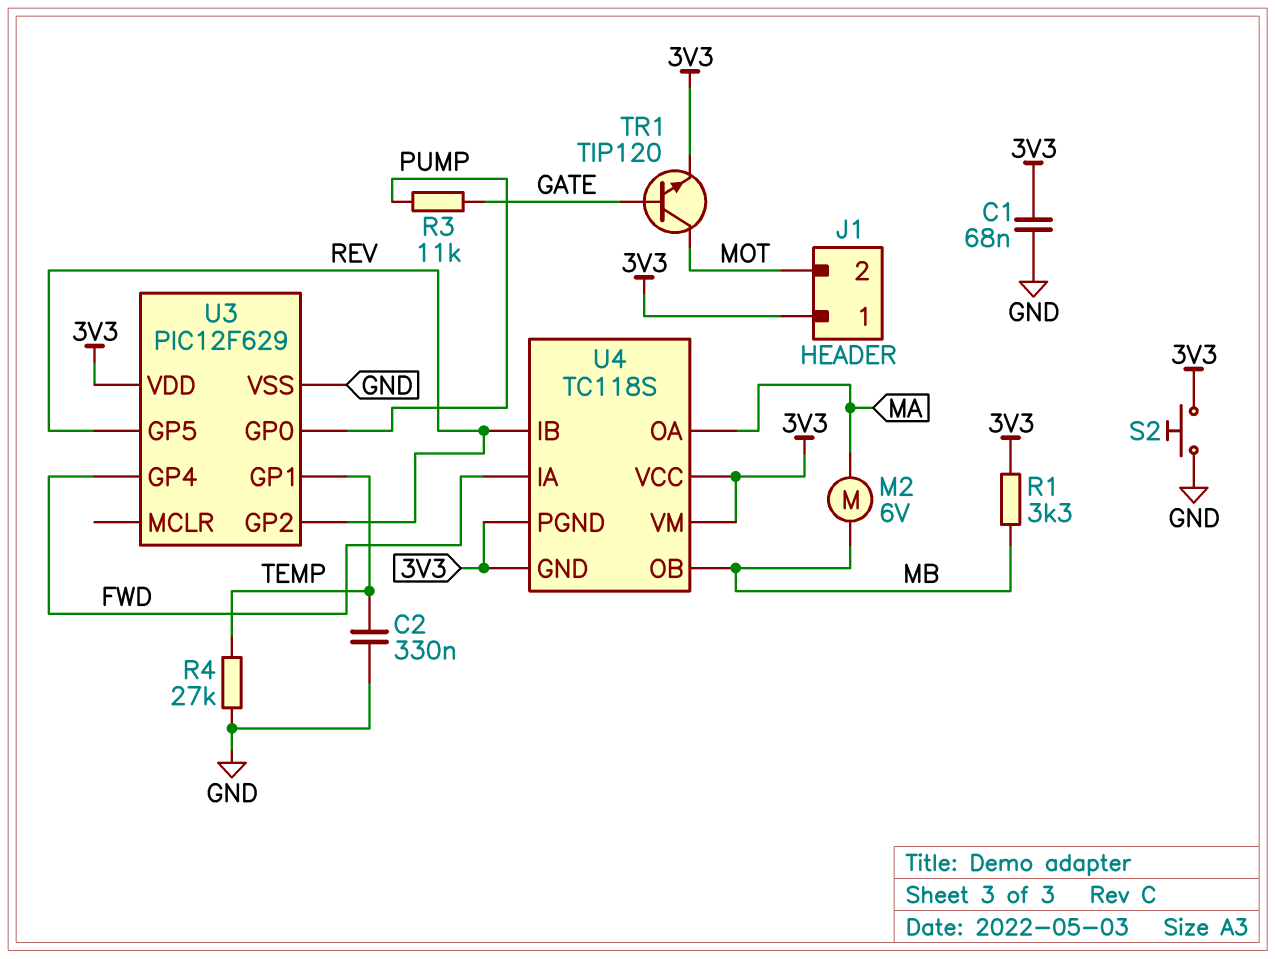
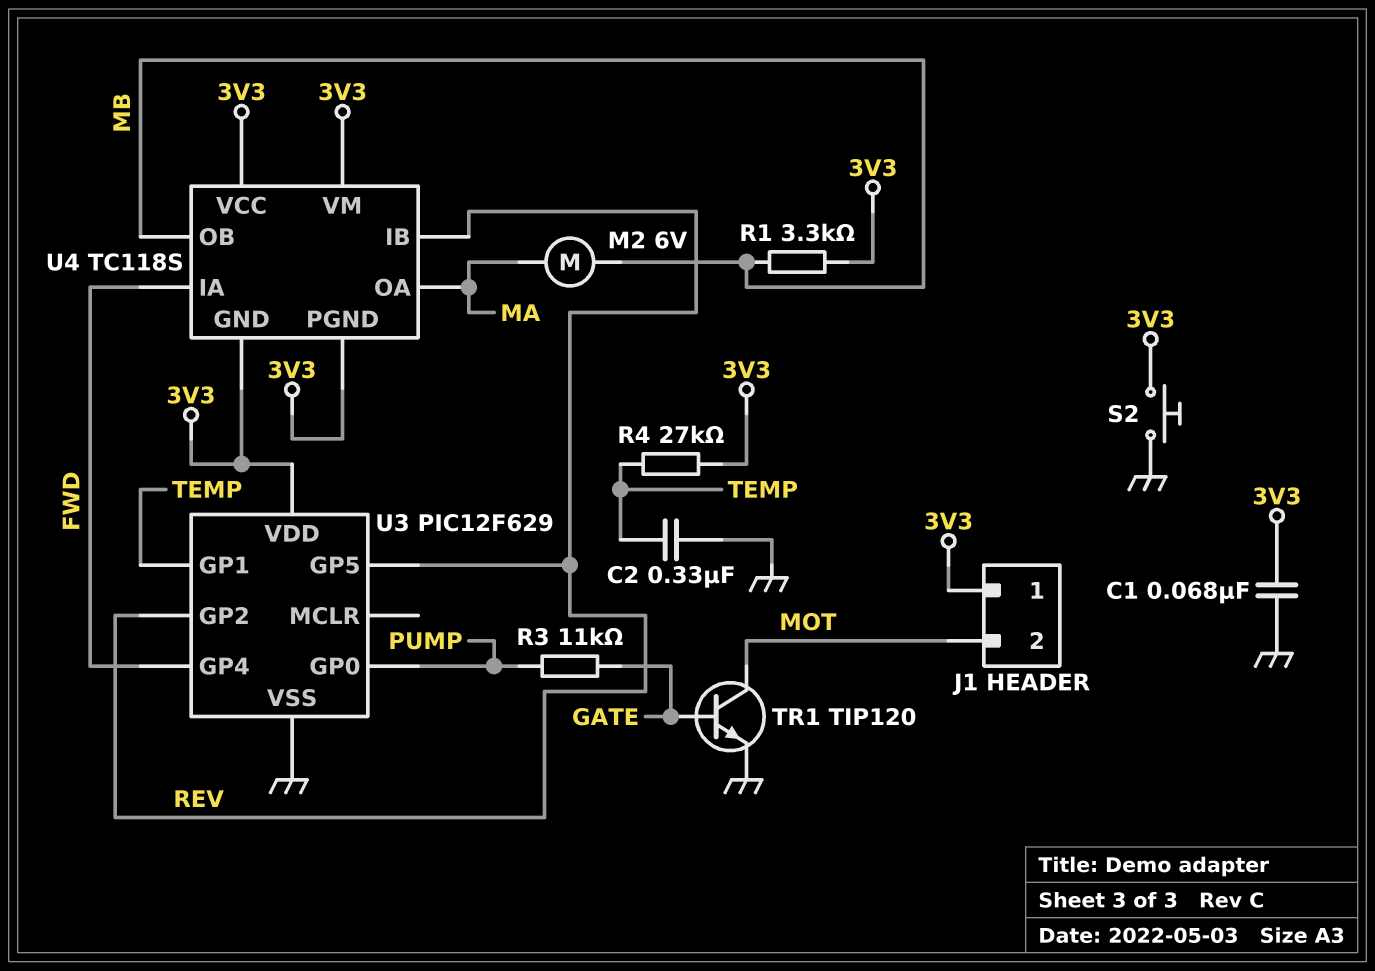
R4: 27k (GND, TEMP) -> 27k (3V3, TEMP)
TR1: NPN TIP120 (B GATE, C MOT, E 3V3) -> NPN TIP120 (B GATE, C MOT, E GND)

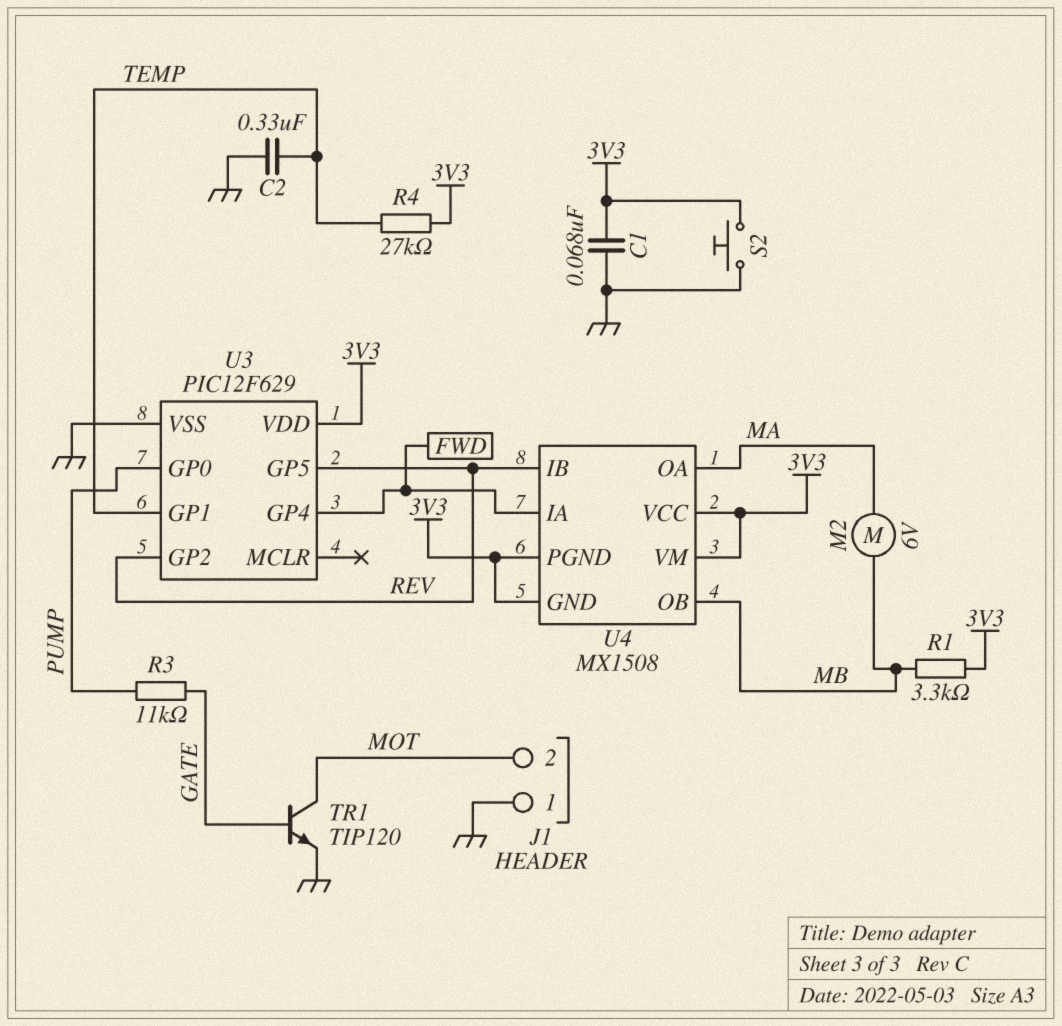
J1 pin 1: 3V3 -> GND
U4: TC118S -> MX1508

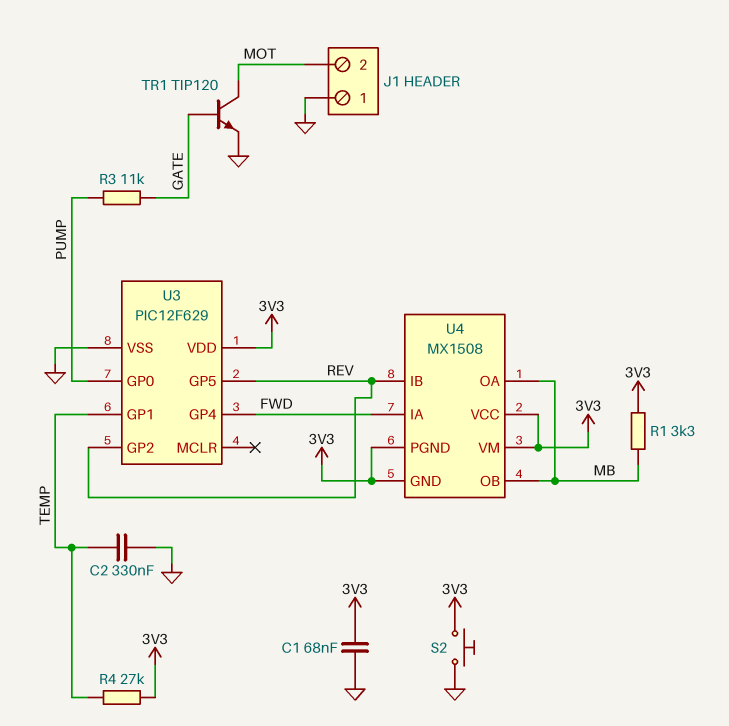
M2: motor 6V (MA, MB) -> none
U4 pin OA: MA -> MB

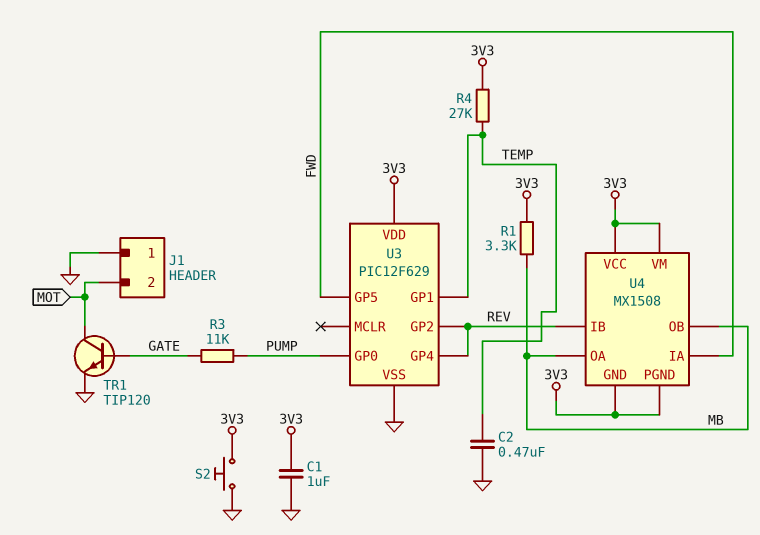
C1: 68nF (3V3, GND) -> 1uF (3V3, GND)
C2: 330nF (GND, TEMP) -> 470nF (GND, TEMP)
U3 pin GP4: FWD -> REV
U3 pin GP5: REV -> FWD

